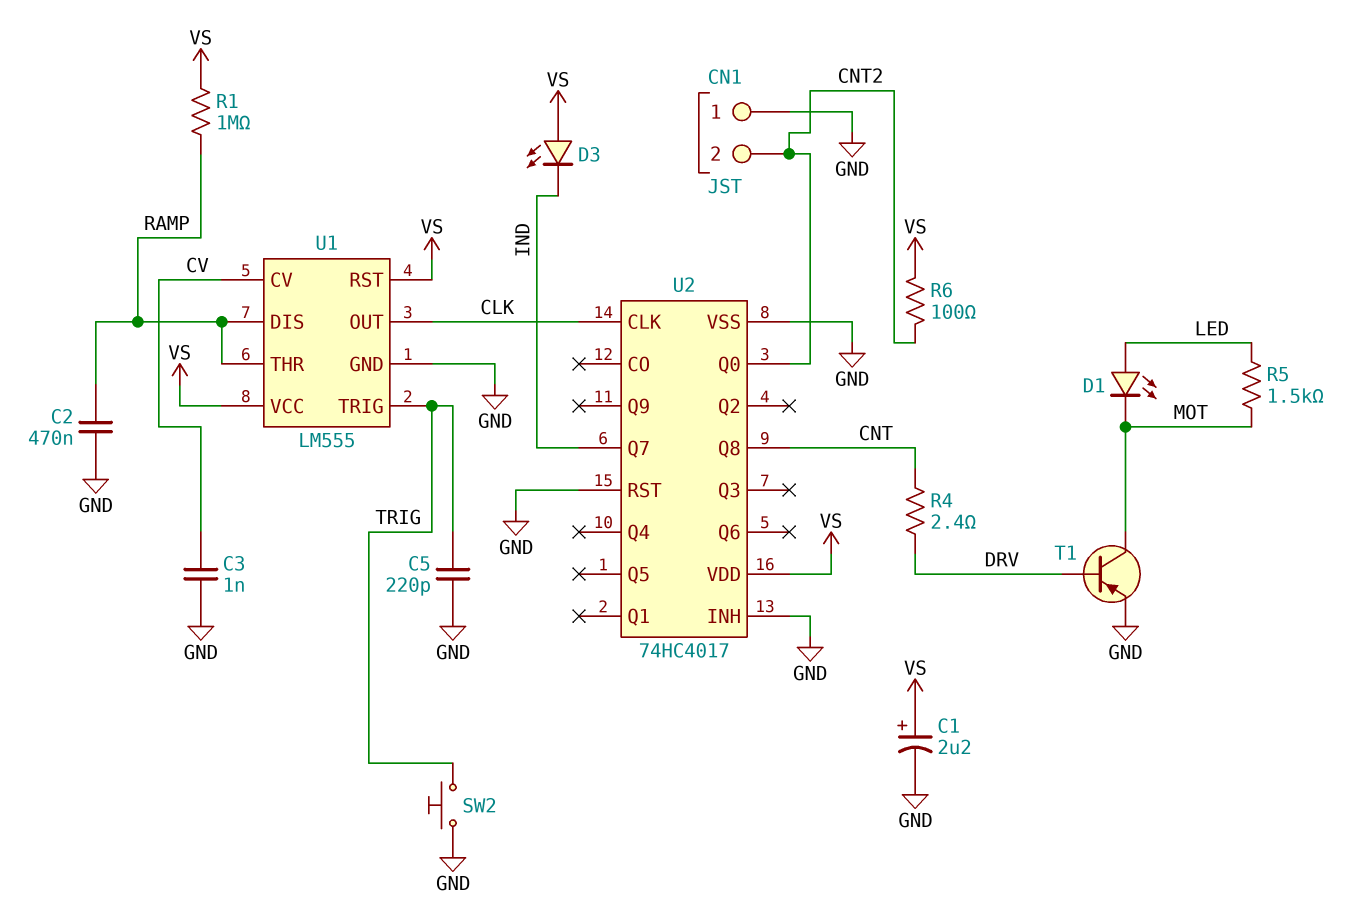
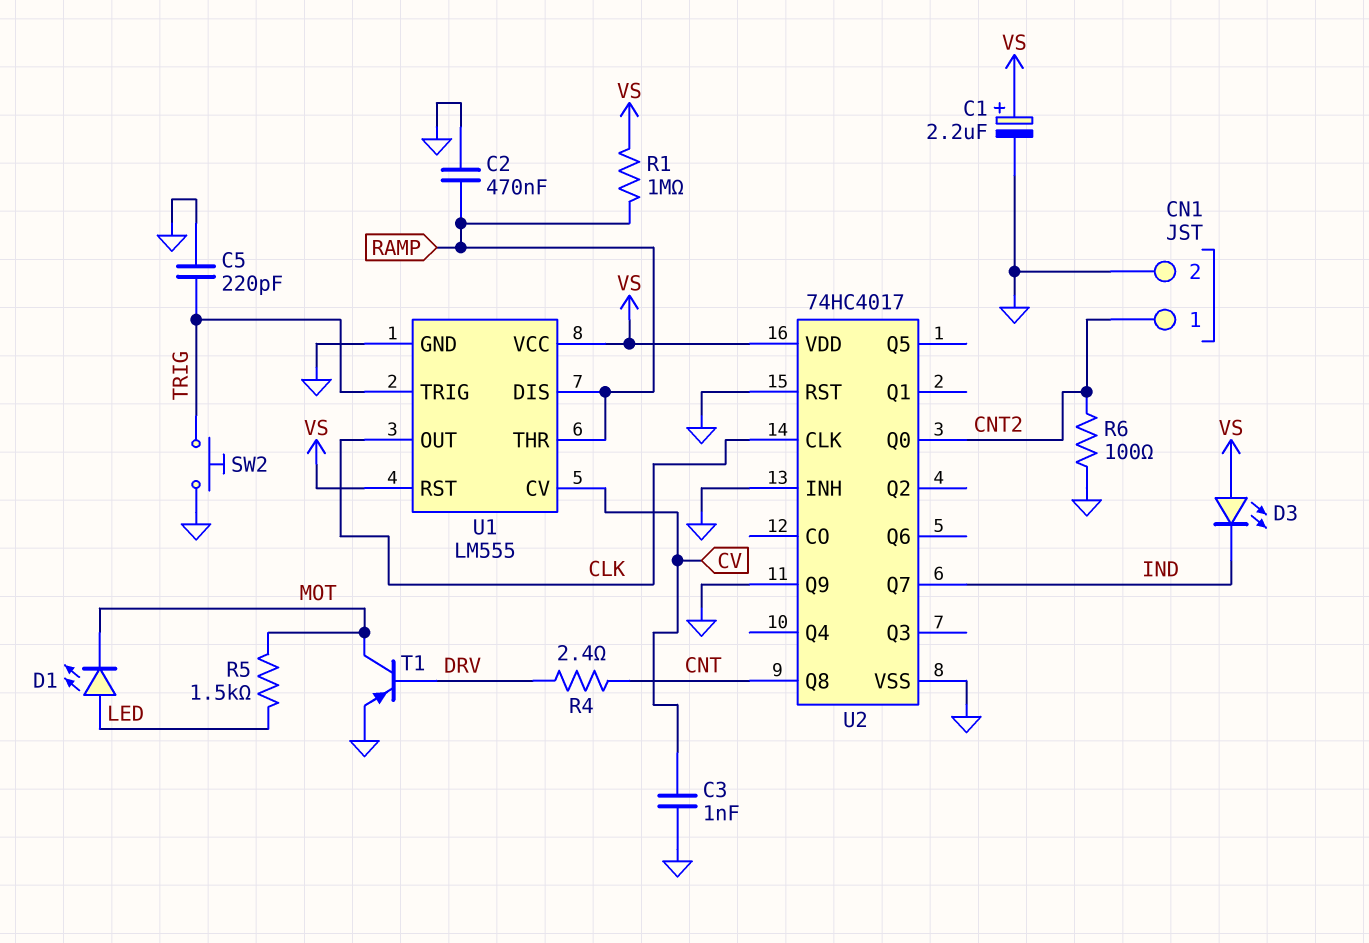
CN1 pin 1: GND -> CNT2
CN1 pin 2: CNT2 -> GND
R6: 100 (CNT2, VS) -> 100 (CNT2, GND)
U2 pin Q9: none -> GND

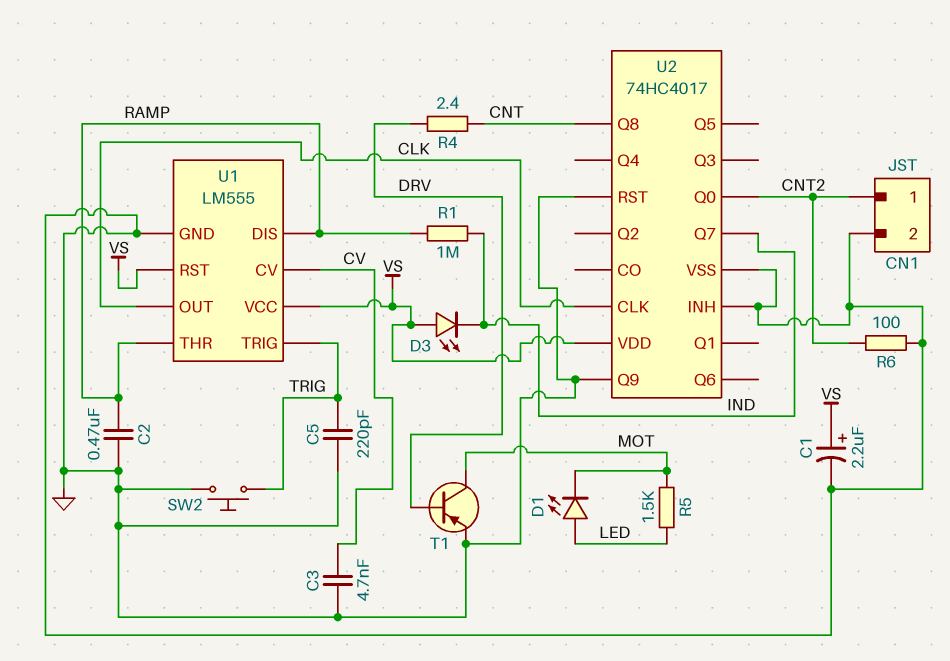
C3: 1nF (CV, GND) -> 4.7nF (CV, GND)
R1: 1M (RAMP, VS) -> 1M (IND, RAMP)

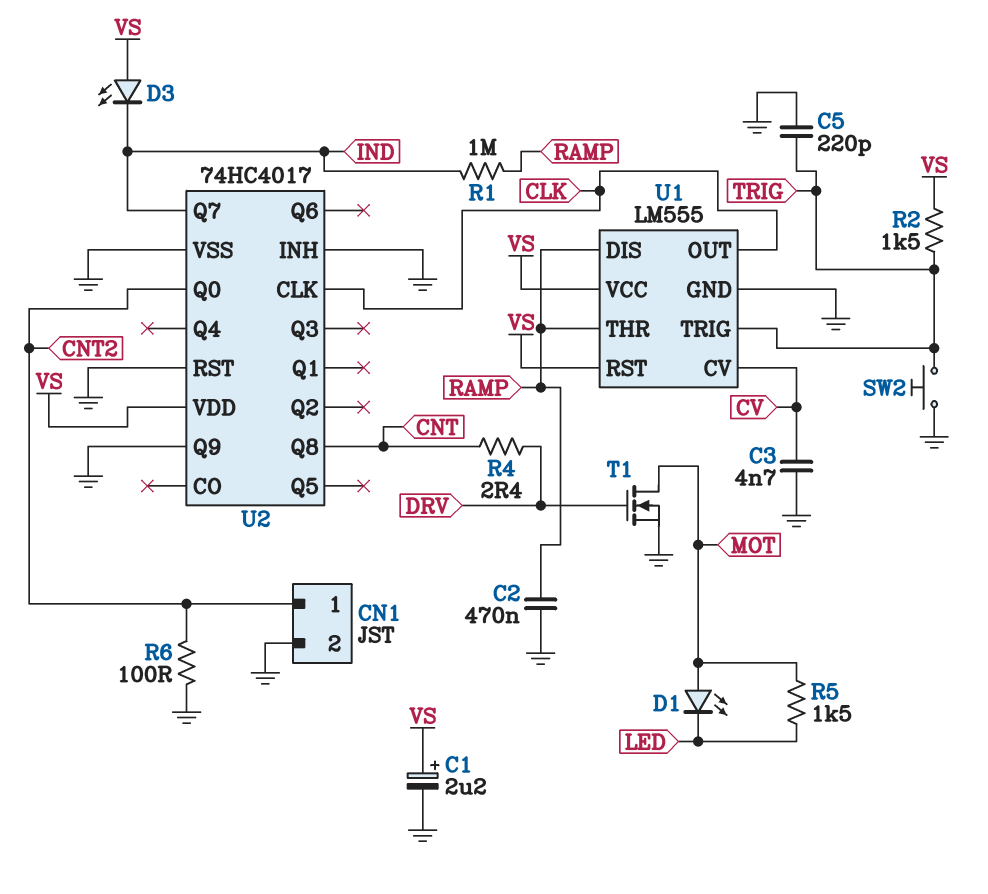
D1: LED (A LED, K MOT) -> LED (A MOT, K LED)
R2: none -> 1.5k (TRIG, VS)
T1: PNP (B DRV, C MOT, E GND) -> NMOS (G DRV, D MOT, S GND)

